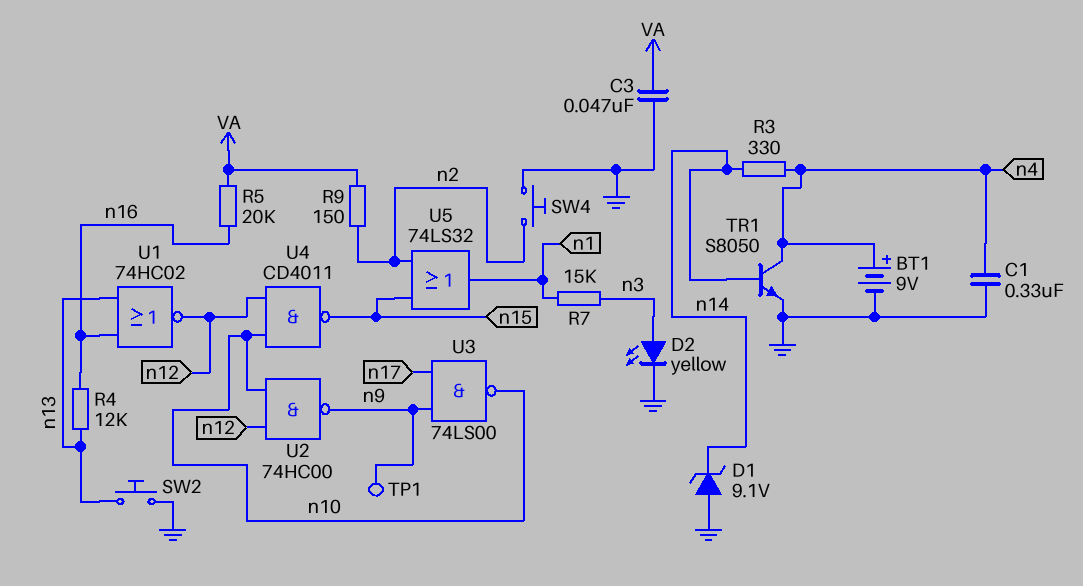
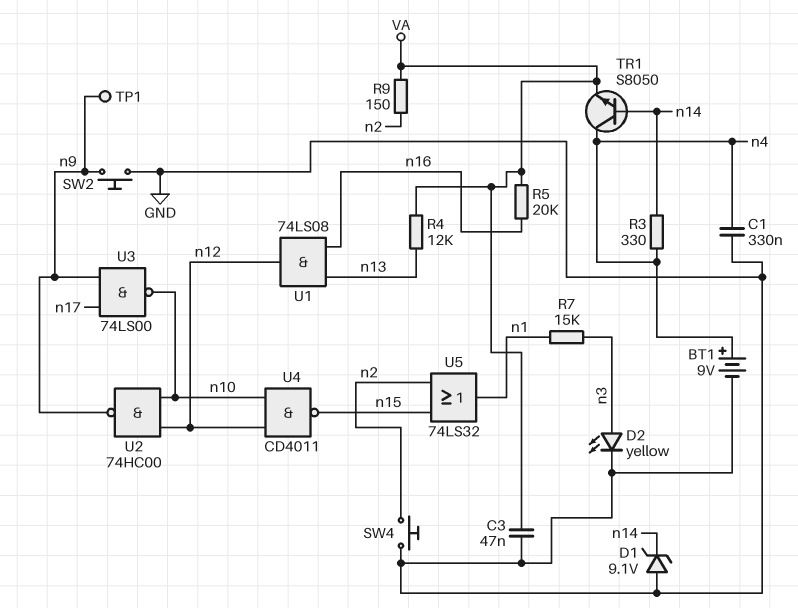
R4: 12k (n13, n16) -> 12k (VA, n13)
SW2: button (GND, n13) -> button (GND, n9)
TR1: NPN S8050 (B n14, C n4, E GND) -> NPN S8050 (B n14, C n4, E VA)
U1: NOR 74HC02 (in n13, in n16, out n12) -> AND 74LS08 (in n13, in n16, out n12)

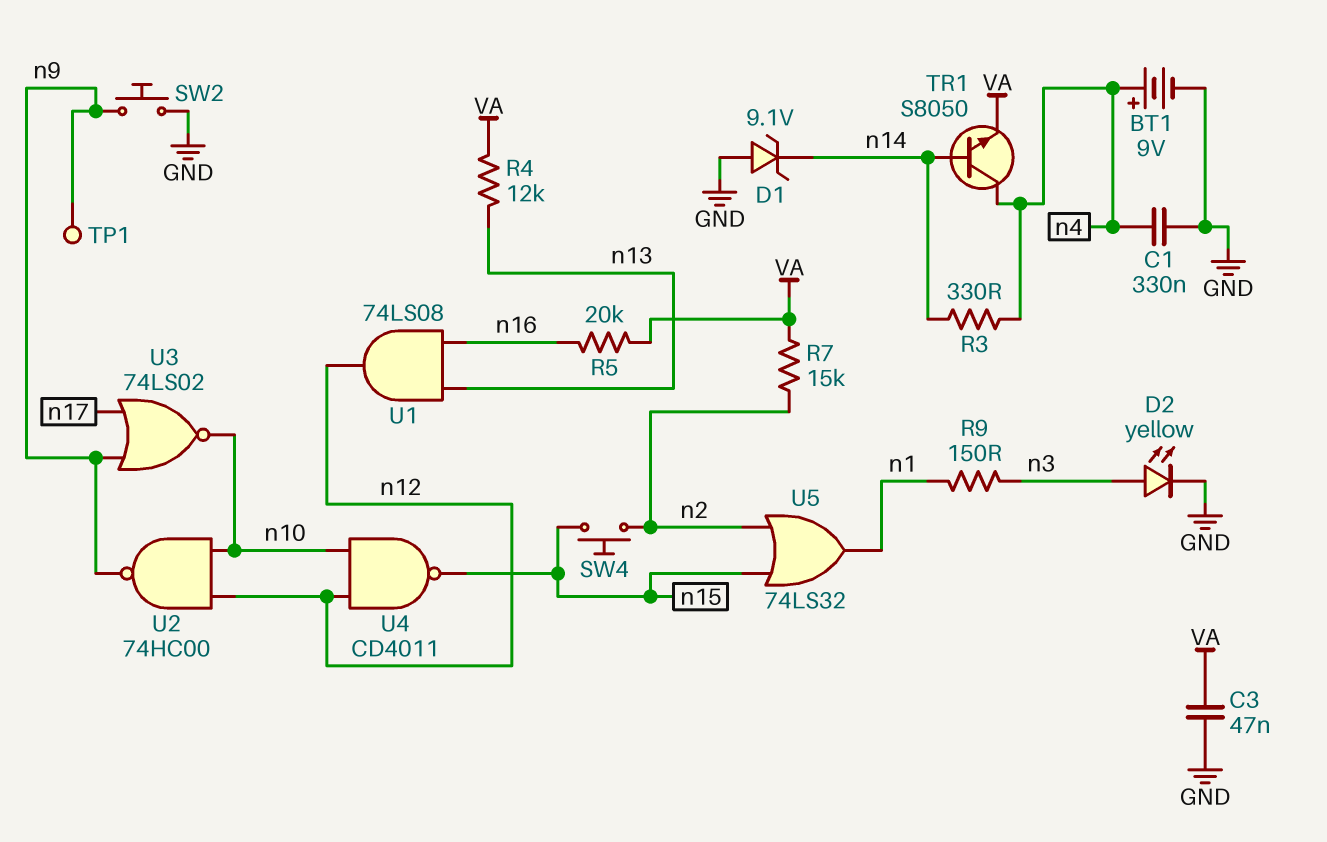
R7: 15k (n1, n3) -> 15k (VA, n2)
R9: 150 (VA, n2) -> 150 (n1, n3)
SW4: button (GND, n2) -> button (n2, n15)
U3: NAND 74LS00 (in n9, in n17, out n10) -> NOR 74LS02 (in n9, in n17, out n10)

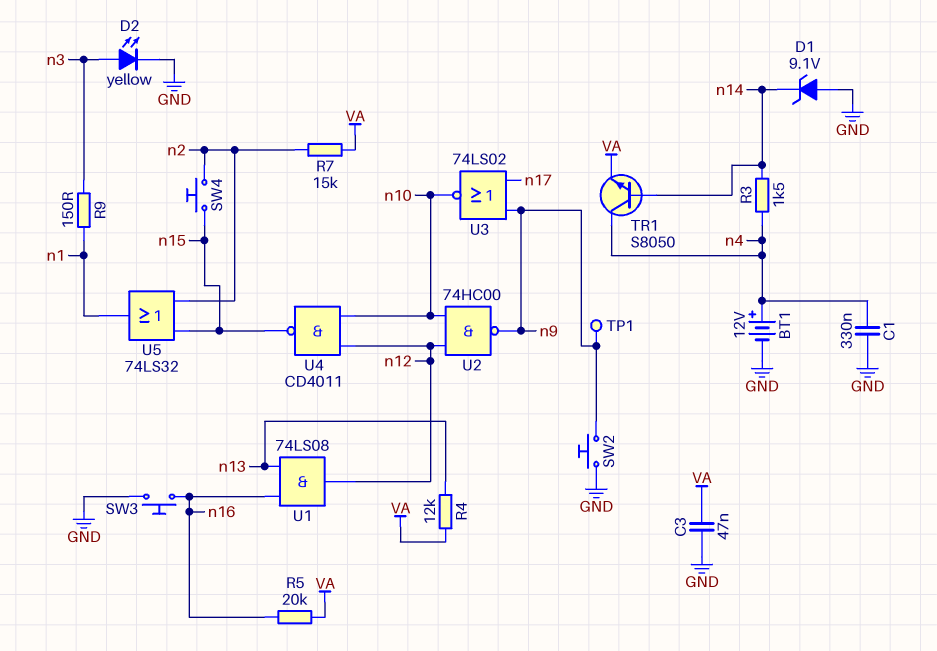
BT1: 9V (plus n4, minus GND) -> 12V (plus n4, minus GND)
R3: 330 (n4, n14) -> 1.5k (n4, n14)
SW3: none -> button (GND, n16)

